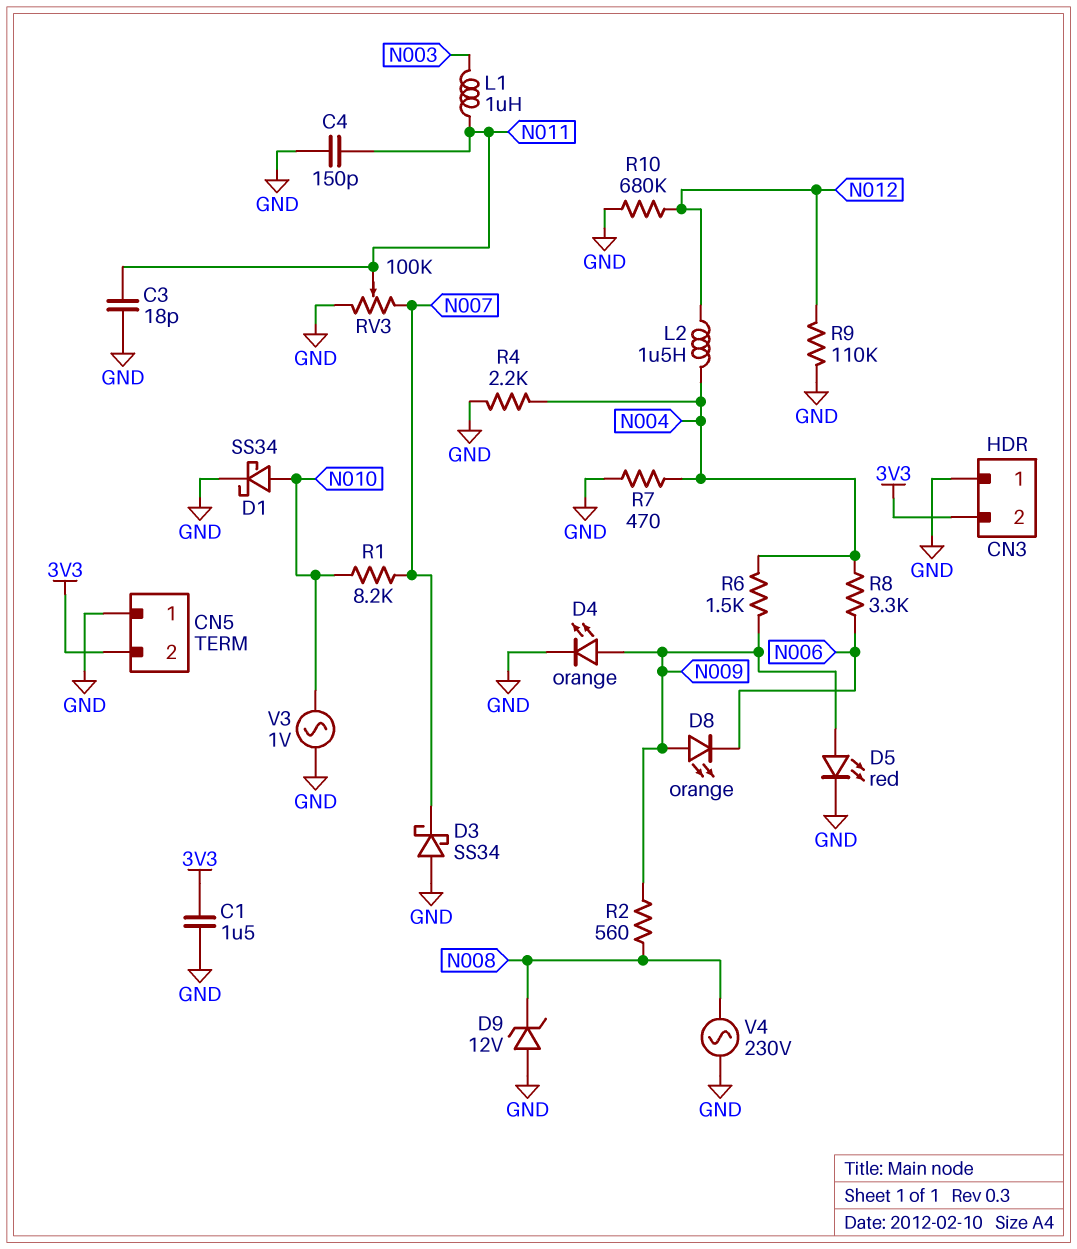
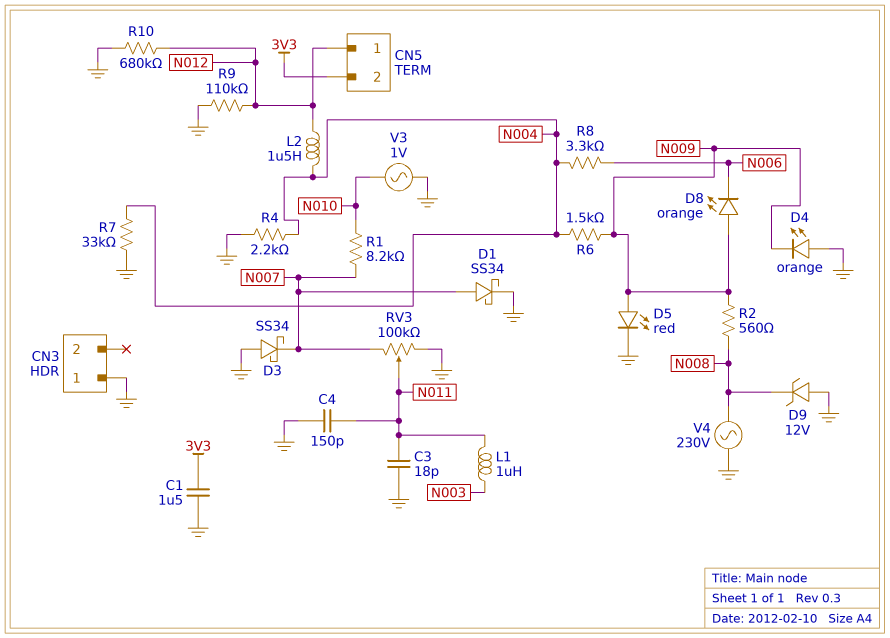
CN3 pin 2: 3V3 -> none
CN5 pin 1: GND -> N012
D1: schottky SS34 (A N010, K GND) -> schottky SS34 (A N007, K GND)
D4: LED orange (A N009, K GND) -> LED orange (A GND, K N009)
R7: 470 (GND, N004) -> 33k (GND, N004)

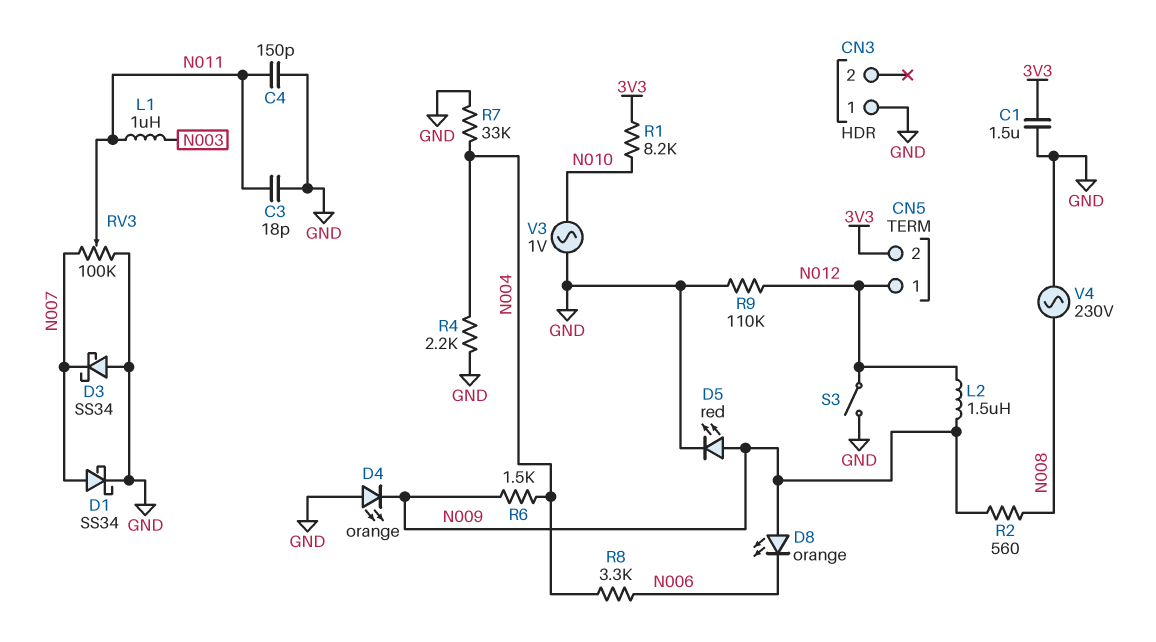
D9: zener 12V (A GND, K N008) -> none
L2: 1.5uH (N004, N012) -> 1.5uH (N009, N012)
R1: 8.2k (N007, N010) -> 8.2k (3V3, N010)
R10: 680k (GND, N012) -> none
S3: none -> switch (GND, N012)

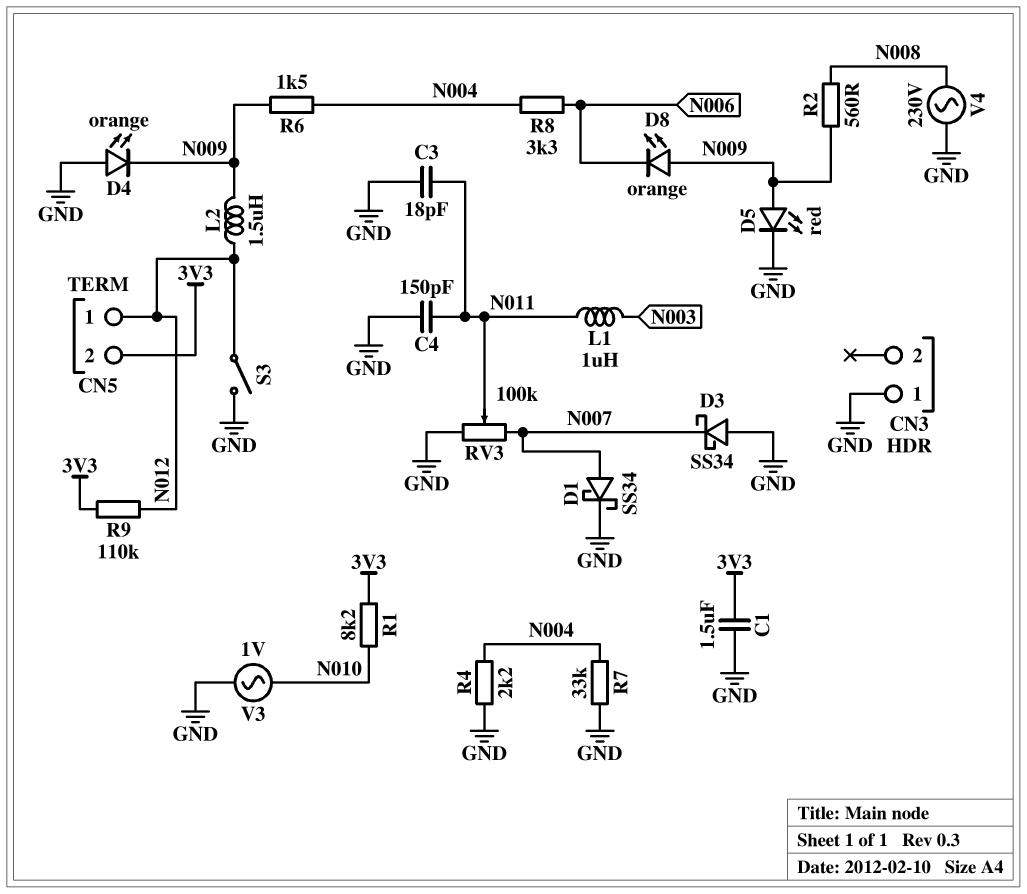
R9: 110k (GND, N012) -> 110k (3V3, N012)

